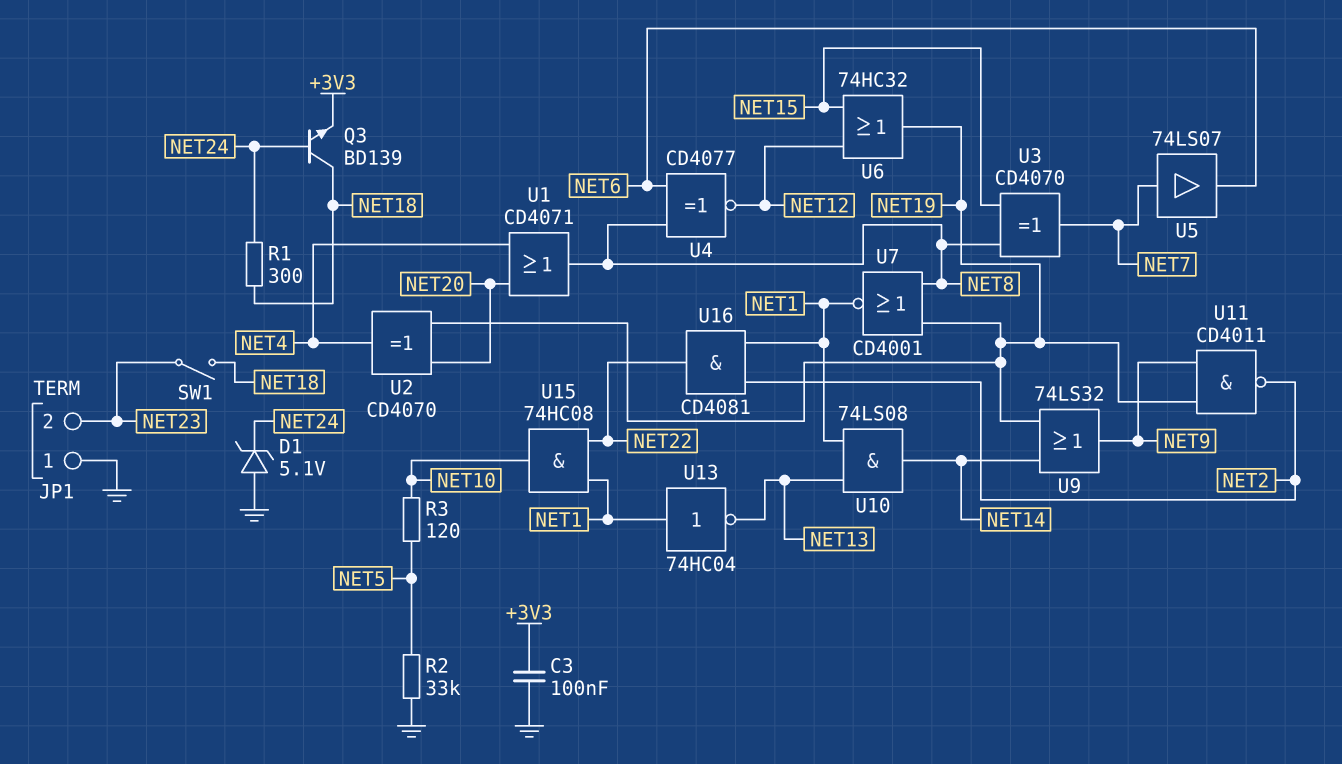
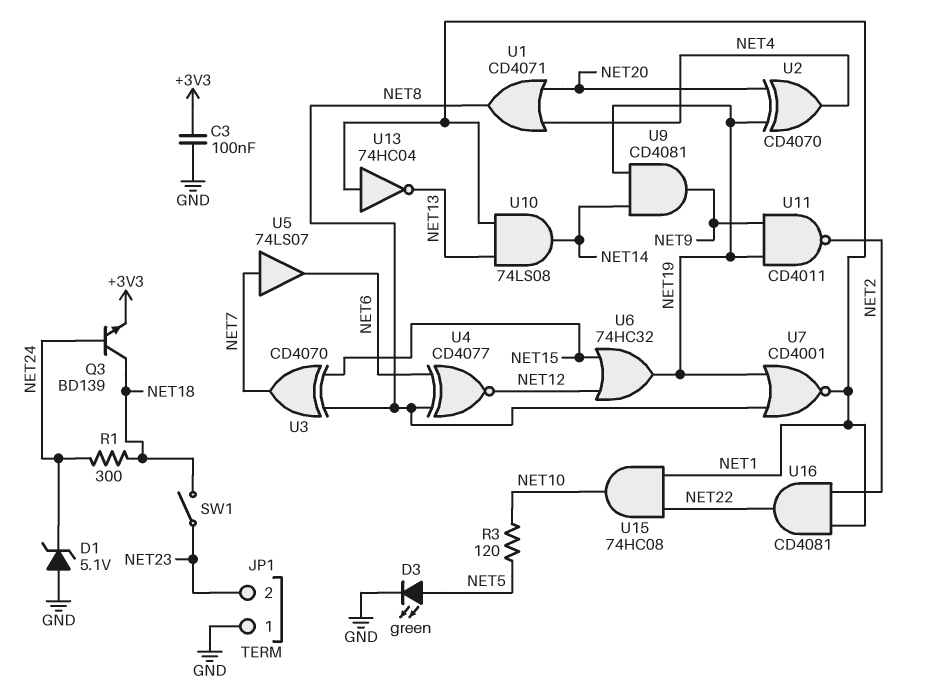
D3: none -> LED green (A NET5, K GND)
R2: 33k (GND, NET5) -> none
U9: OR 74LS32 (in NET14, in NET19, out NET9) -> AND CD4081 (in NET14, in NET19, out NET9)

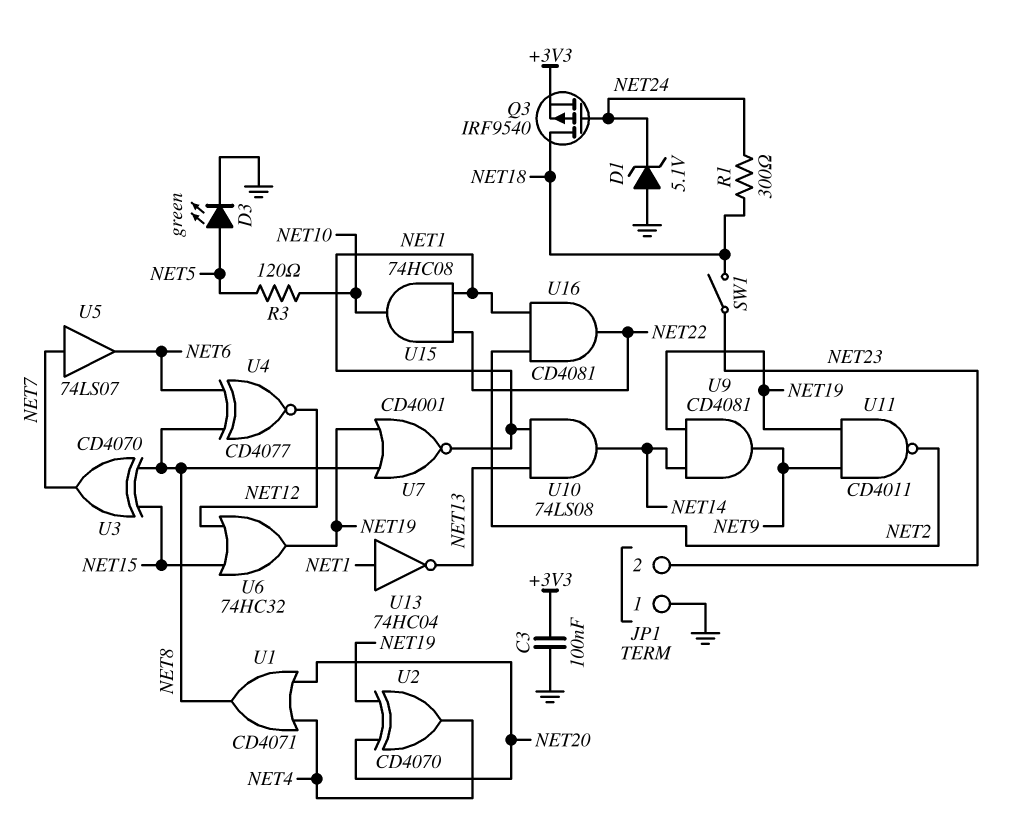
Q3: NPN BD139 (B NET24, C NET18, E +3V3) -> PMOS IRF9540 (G NET24, D NET18, S +3V3)

